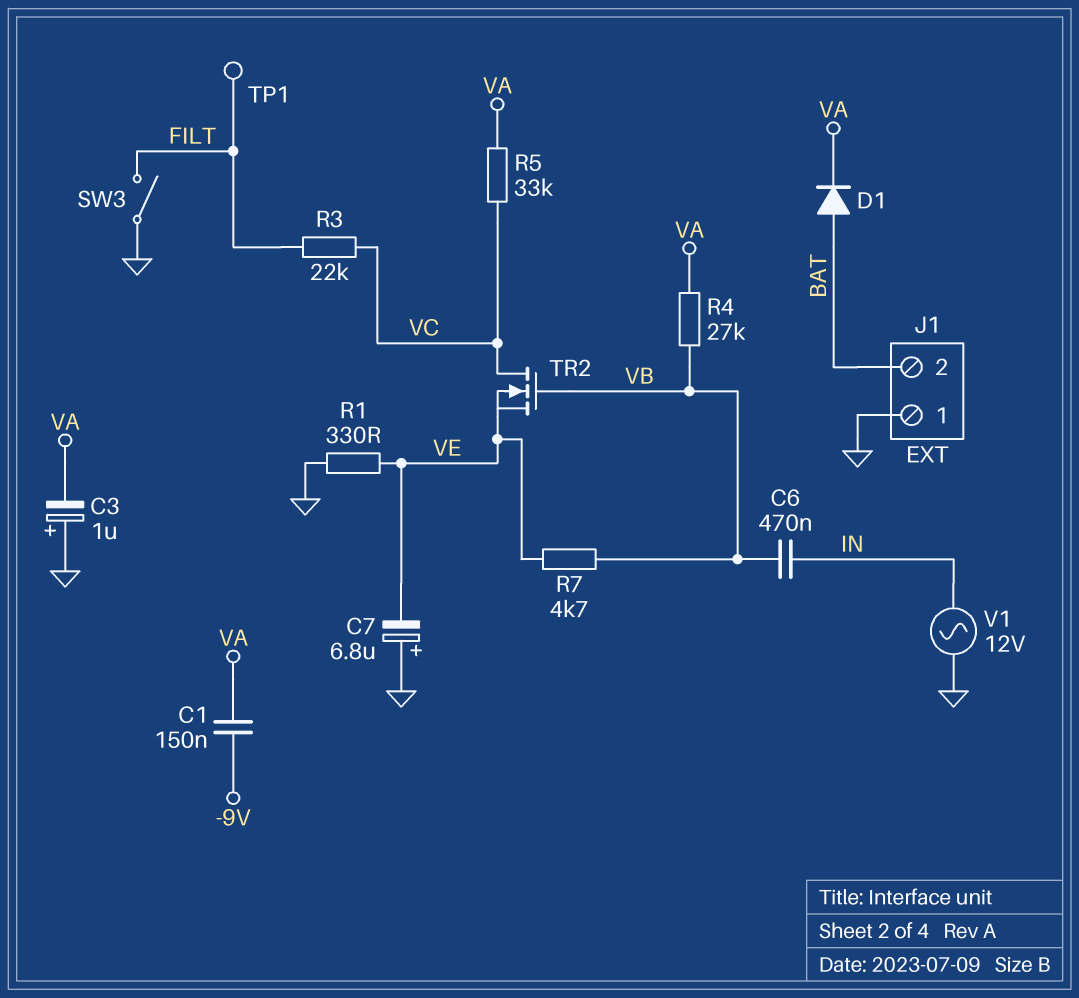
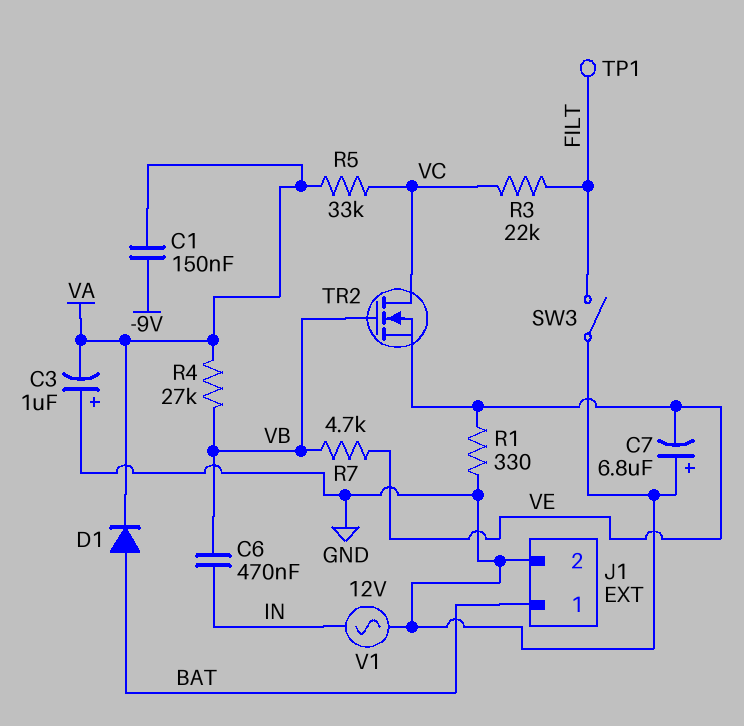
J1 pin 1: GND -> BAT
J1 pin 2: BAT -> GND

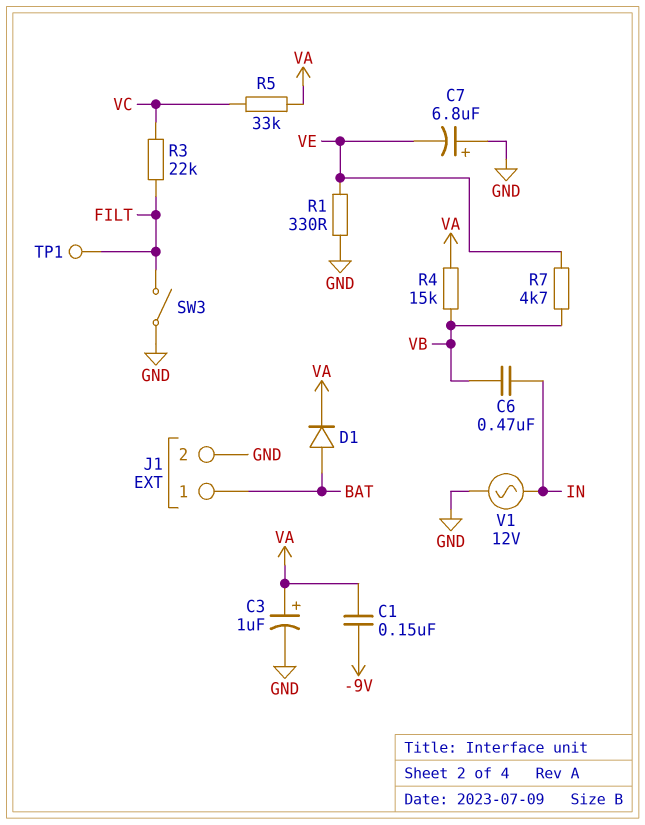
C3: 1uF (plus GND, minus VA) -> 1uF (plus VA, minus GND)
R4: 27k (VA, VB) -> 15k (VA, VB)
TR2: NMOS (G VB, D VC, S VE) -> none

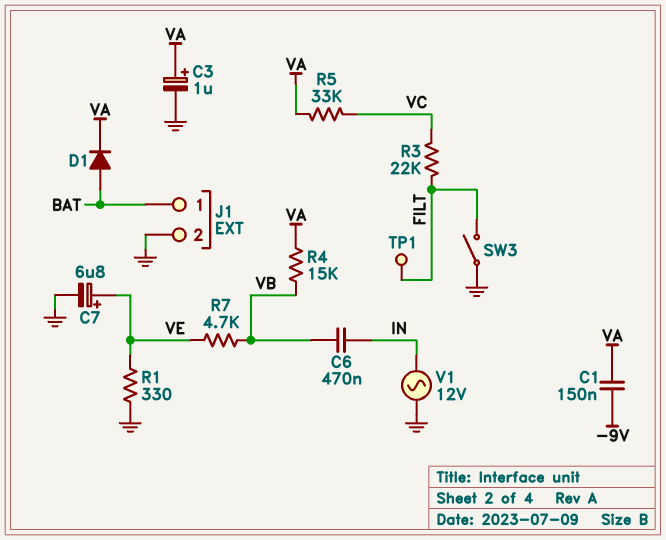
C7: 6.8uF (plus GND, minus VE) -> 6.8uF (plus VE, minus GND)

